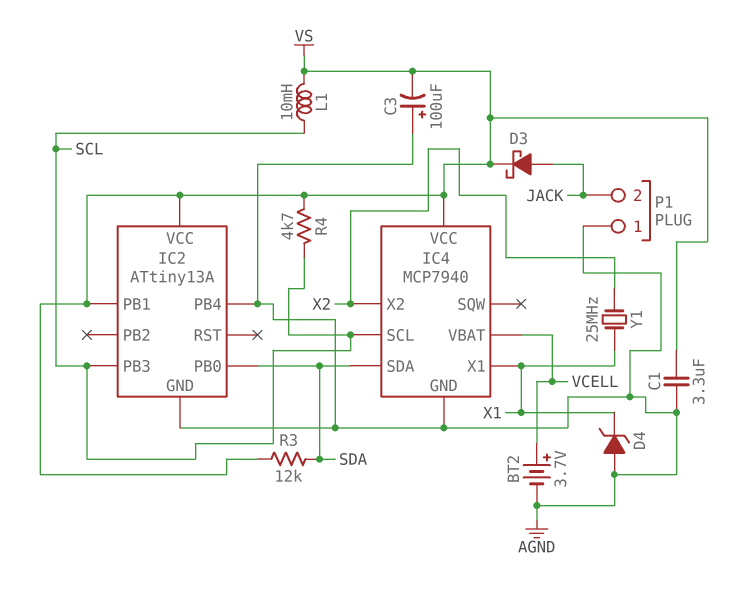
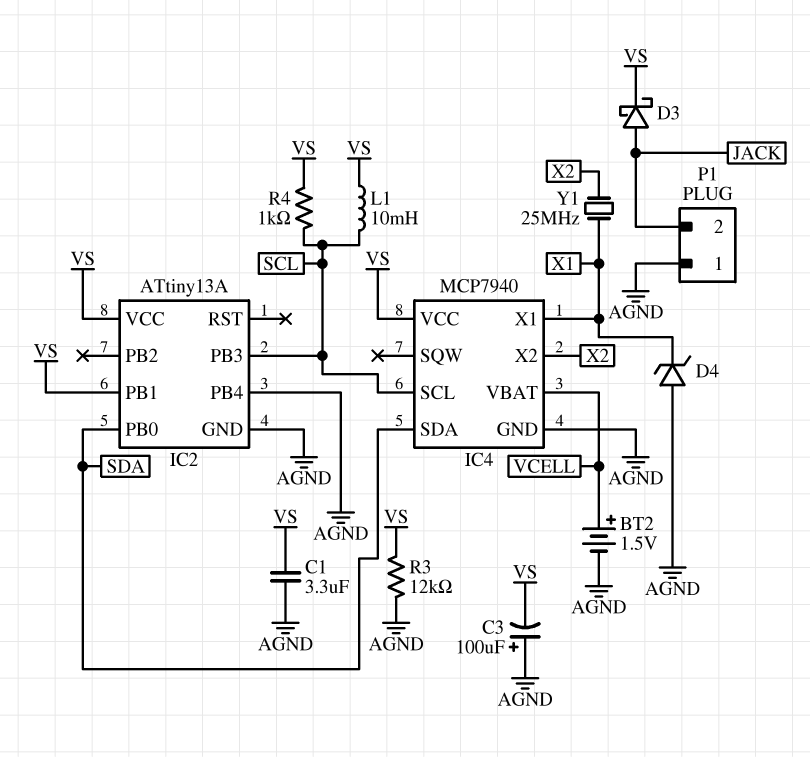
BT2: 3.7V (plus VCELL, minus AGND) -> 1.5V (plus VCELL, minus AGND)
R3: 12k (SDA, VS) -> 12k (AGND, VS)
R4: 4.7k (SCL, VS) -> 1k (SCL, VS)

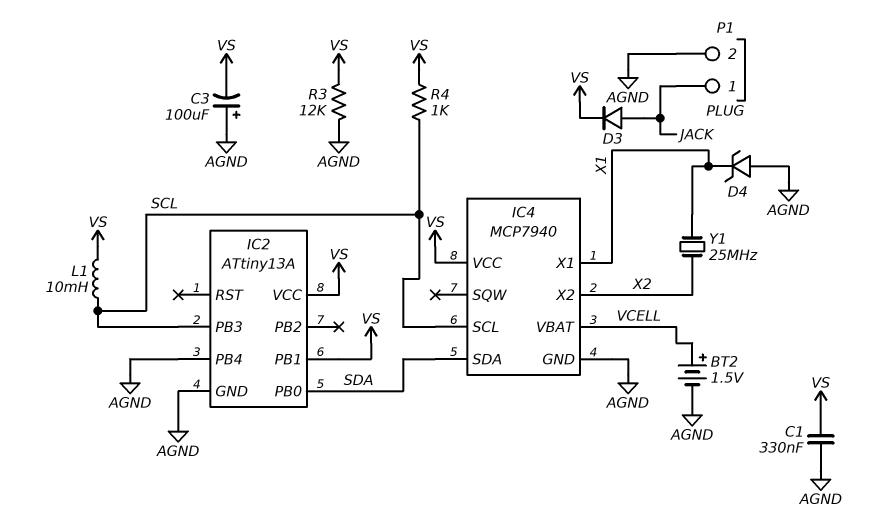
C1: 3.3uF (AGND, VS) -> 330nF (AGND, VS)
D3: schottky (A JACK, K VS) -> diode (A JACK, K VS)
P1 pin 1: AGND -> JACK
P1 pin 2: JACK -> AGND

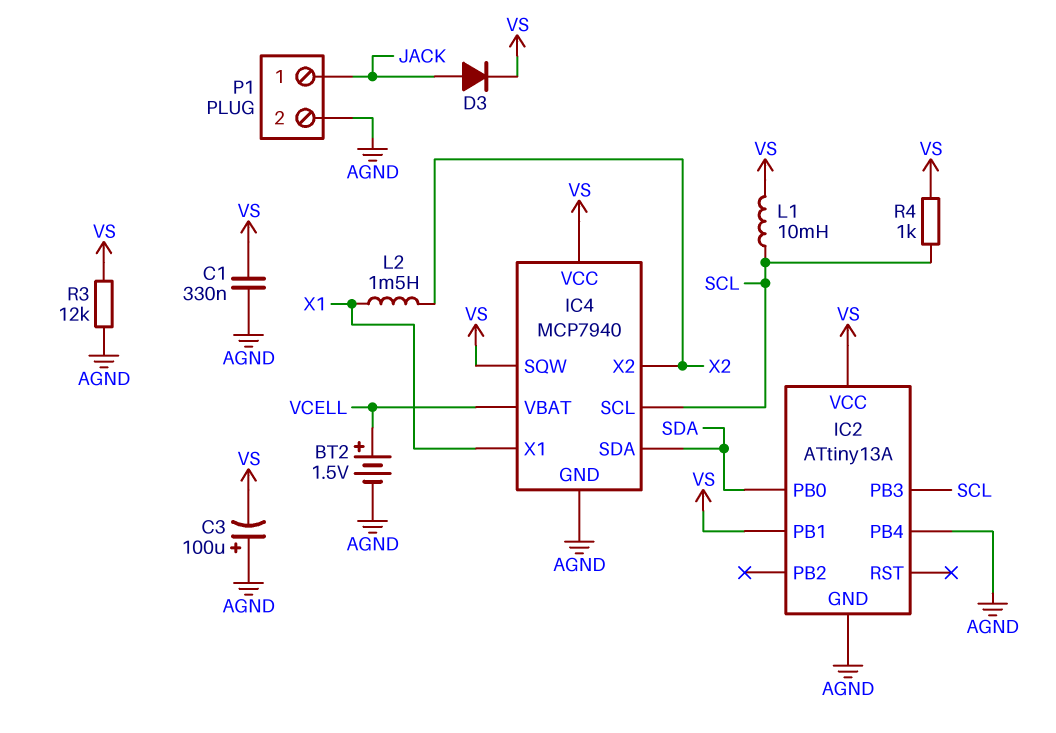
D4: zener (A AGND, K X1) -> none
IC4 pin SQW: none -> VS
L2: none -> 1.5mH (X1, X2)
Y1: 25MHz (X1, X2) -> none

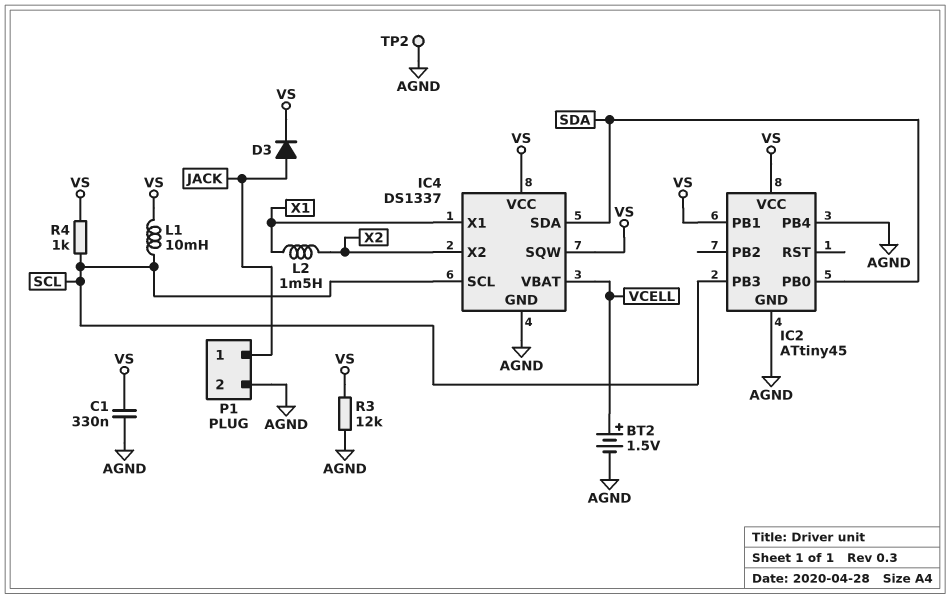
C3: 100uF (plus AGND, minus VS) -> none
IC2: ATtiny13A -> ATtiny45
IC4: MCP7940 -> DS1337
TP2: none -> test point (AGND)

